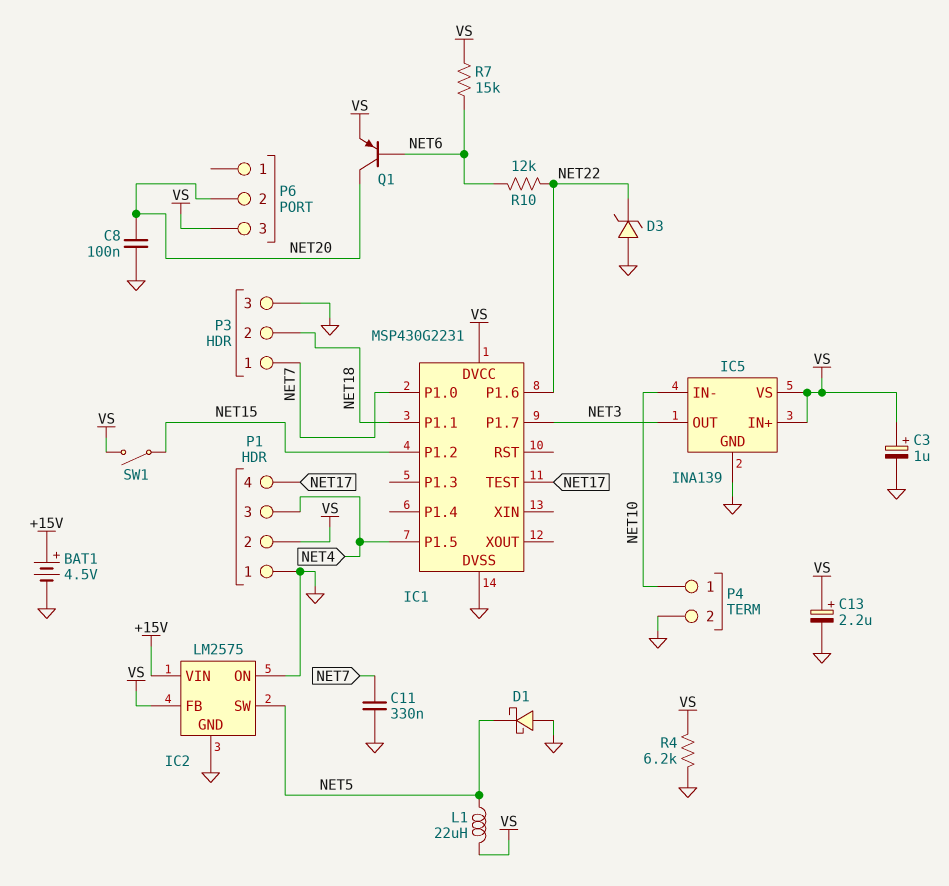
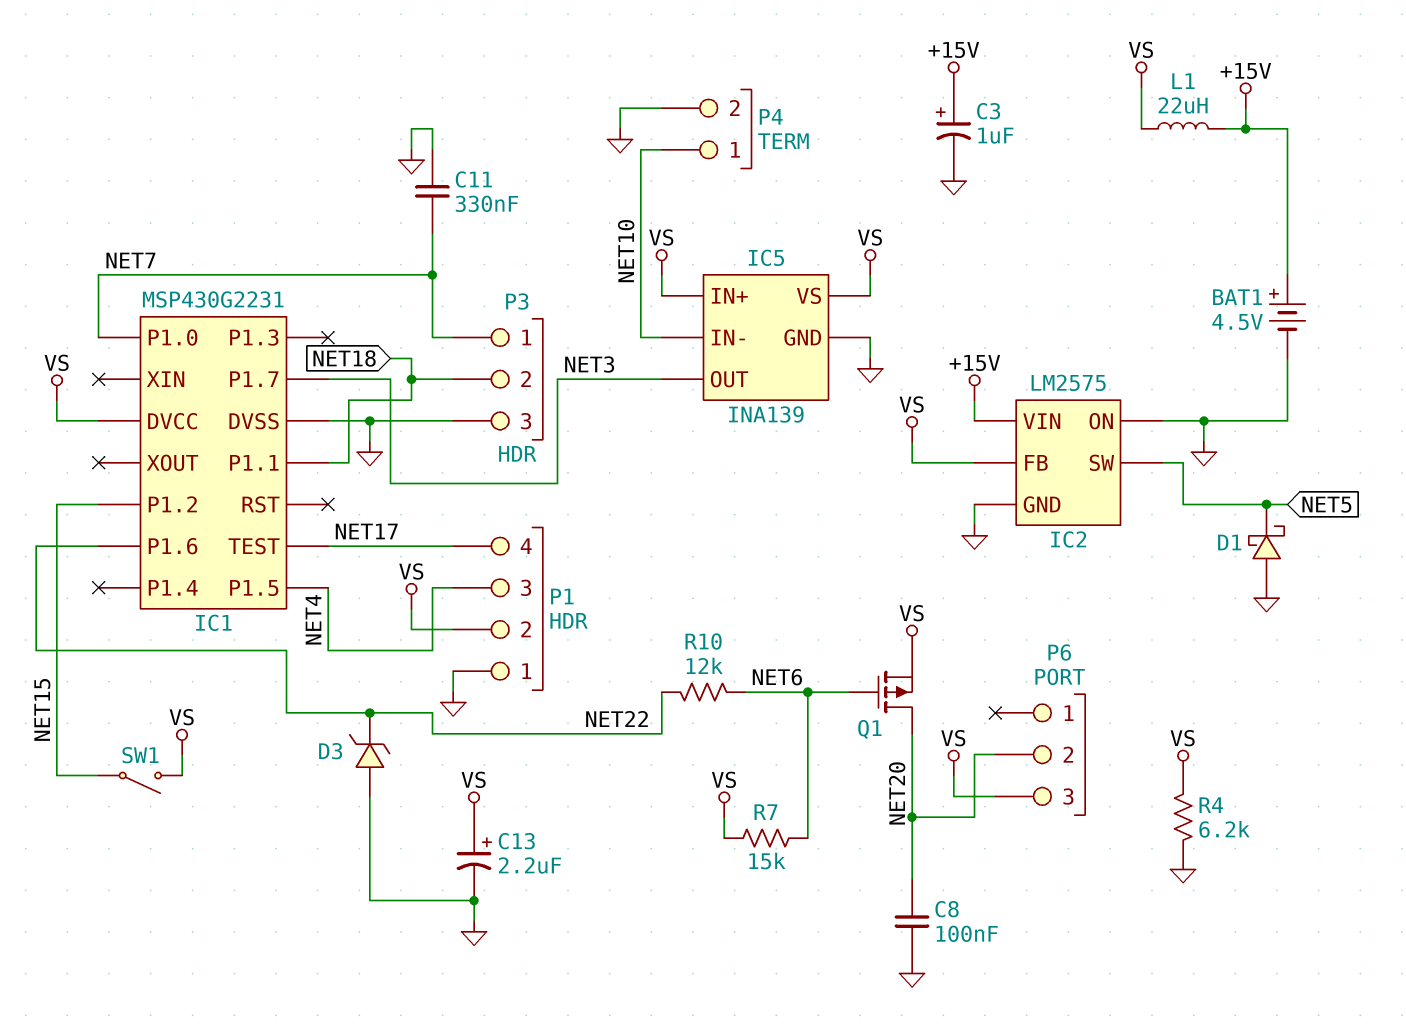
C3: 1uF (plus VS, minus GND) -> 1uF (plus +15V, minus GND)
L1: 22uH (NET5, VS) -> 22uH (+15V, VS)
Q1: PNP (B NET6, C NET20, E VS) -> PMOS (G NET6, D NET20, S VS)

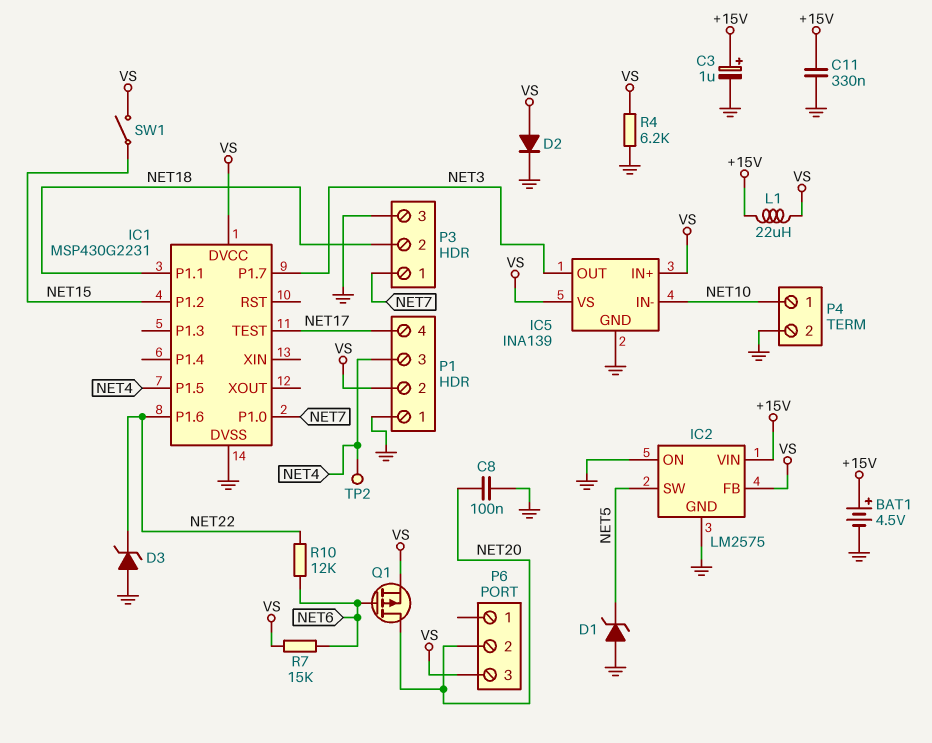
C11: 330nF (GND, NET7) -> 330nF (+15V, GND)
C13: 2.2uF (plus VS, minus GND) -> none
D1: schottky (A GND, K NET5) -> zener (A GND, K NET5)
D2: none -> diode (A VS, K GND)
TP2: none -> test point (NET4)

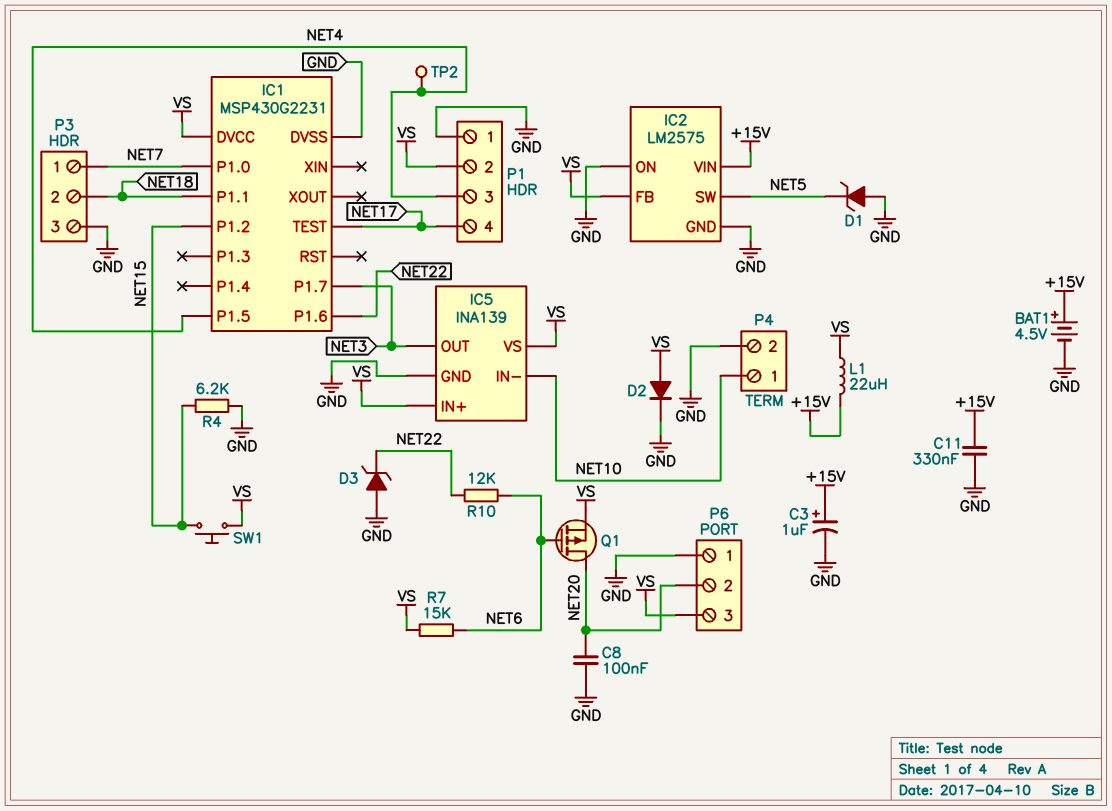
P6 pin 1: none -> GND
R4: 6.2k (GND, VS) -> 6.2k (GND, NET15)
SW1: switch (NET15, VS) -> button (NET15, VS)

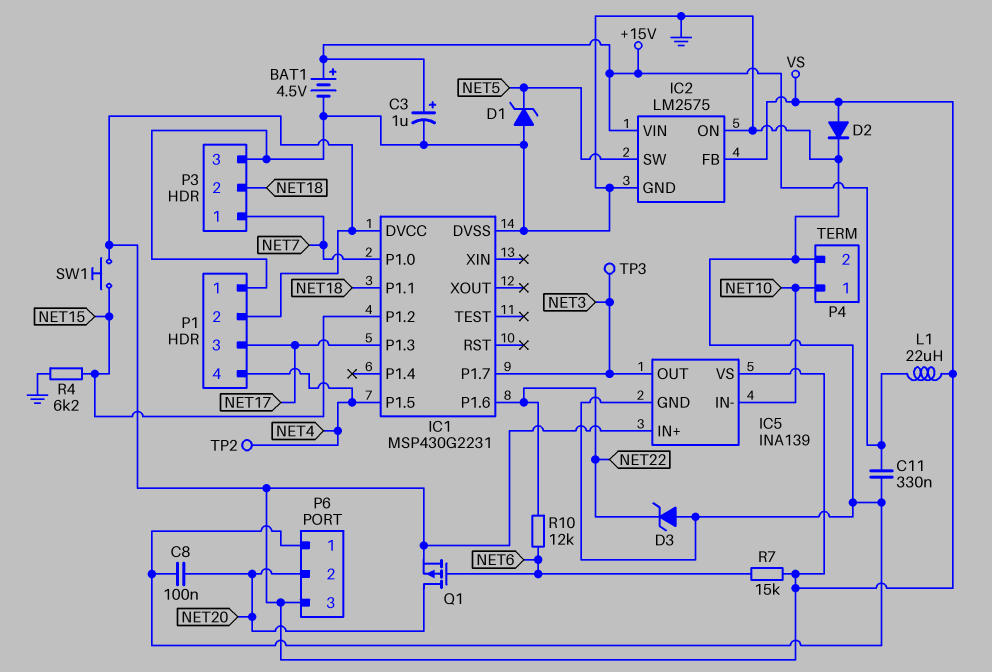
IC1 pin P1.3: none -> NET17
IC1 pin TEST: NET17 -> none
P1 pin 3: NET4 -> NET17
P1 pin 4: NET17 -> NET4
TP3: none -> test point (NET3)

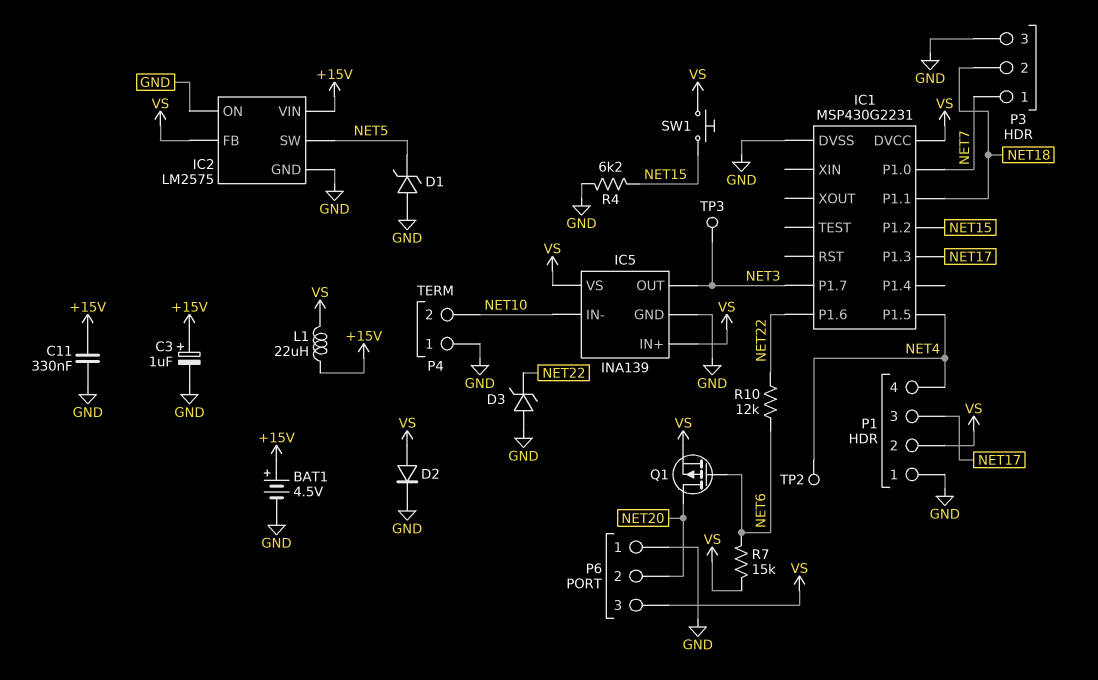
C8: 100nF (GND, NET20) -> none
P4 pin 1: NET10 -> GND
P4 pin 2: GND -> NET10

